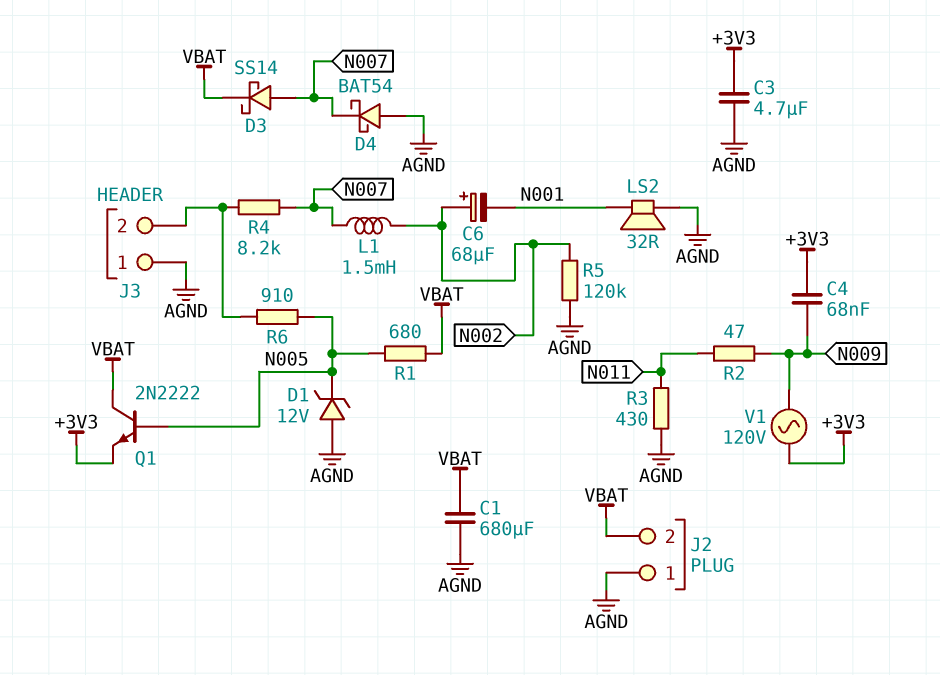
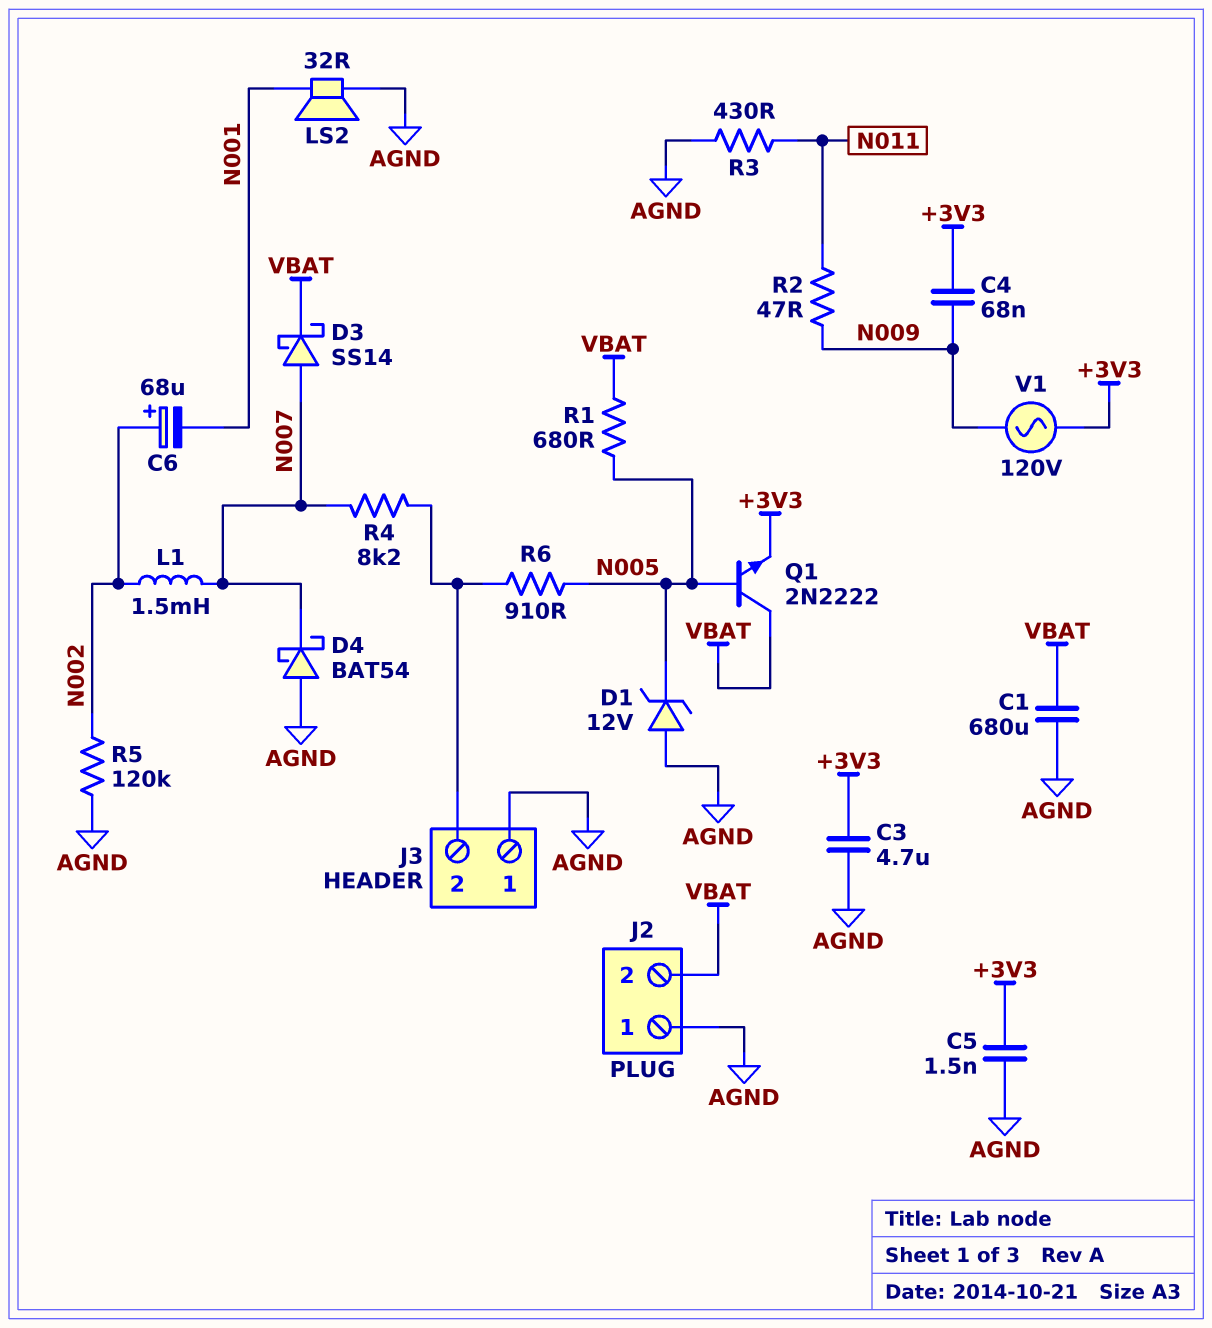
C5: none -> 1.5nF (+3V3, AGND)

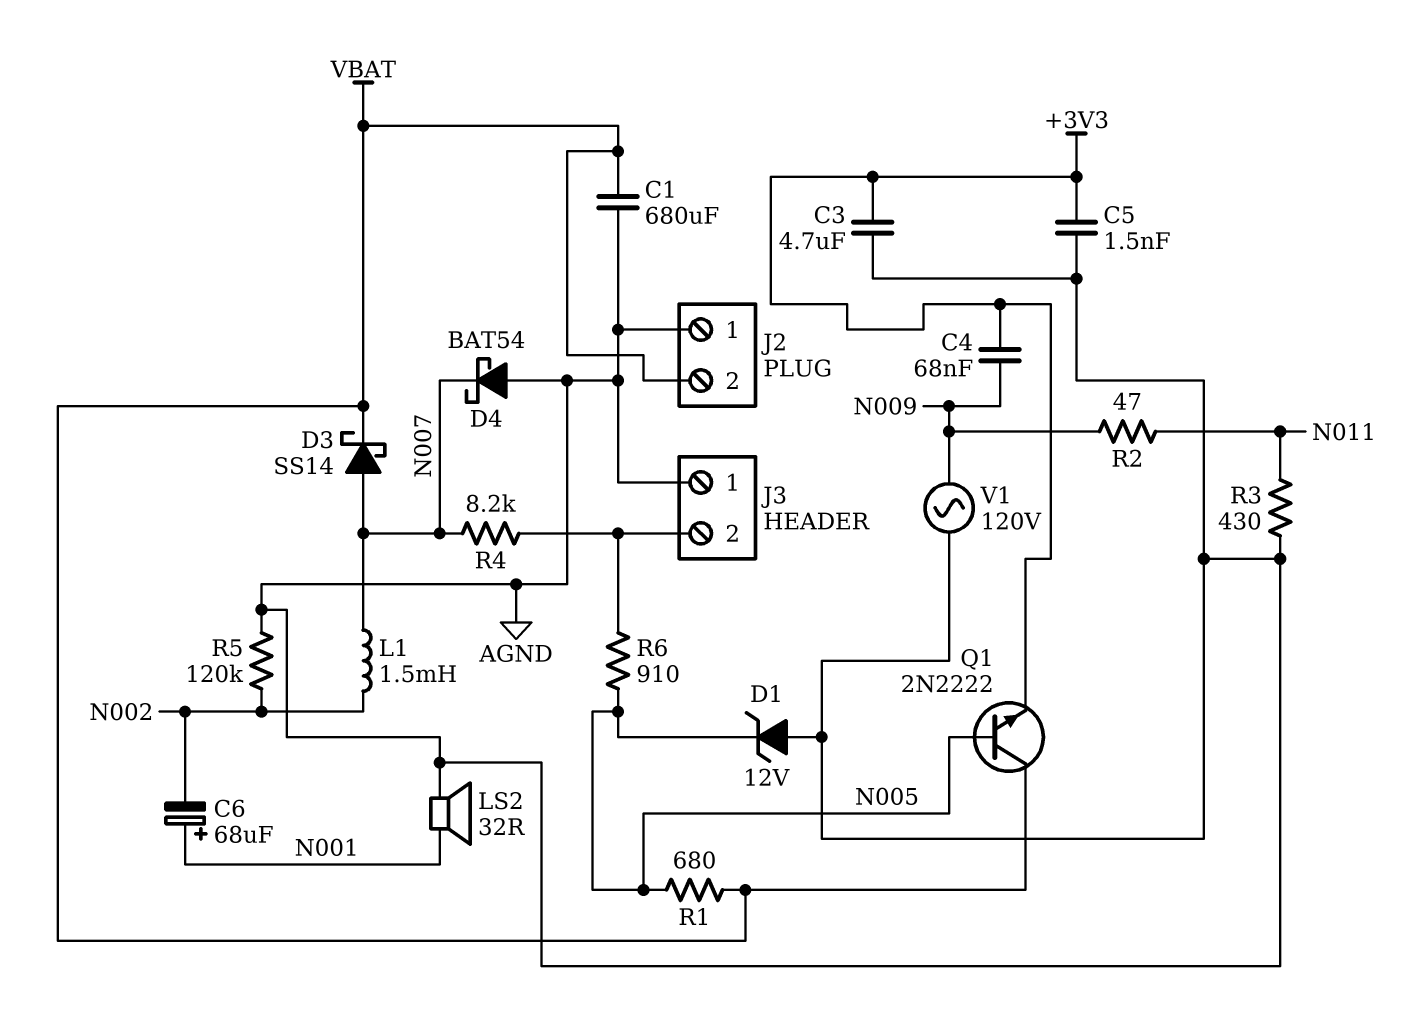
C6: 68uF (plus N002, minus N001) -> 68uF (plus N001, minus N002)
V1: AC 120V (+3V3, N009) -> AC 120V (AGND, N009)

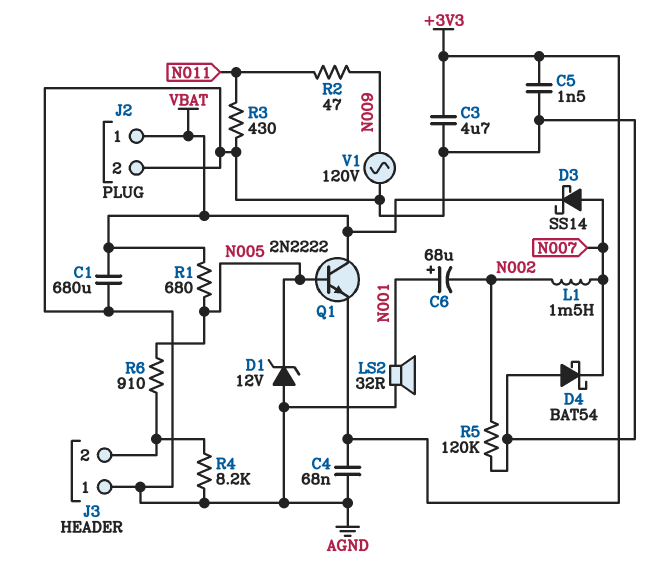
C4: 68nF (+3V3, N009) -> 68nF (+3V3, AGND)
J2 pin 1: AGND -> VBAT
J2 pin 2: VBAT -> AGND
R4: 8.2k (J3/2, N007) -> 8.2k (AGND, J3/2)

